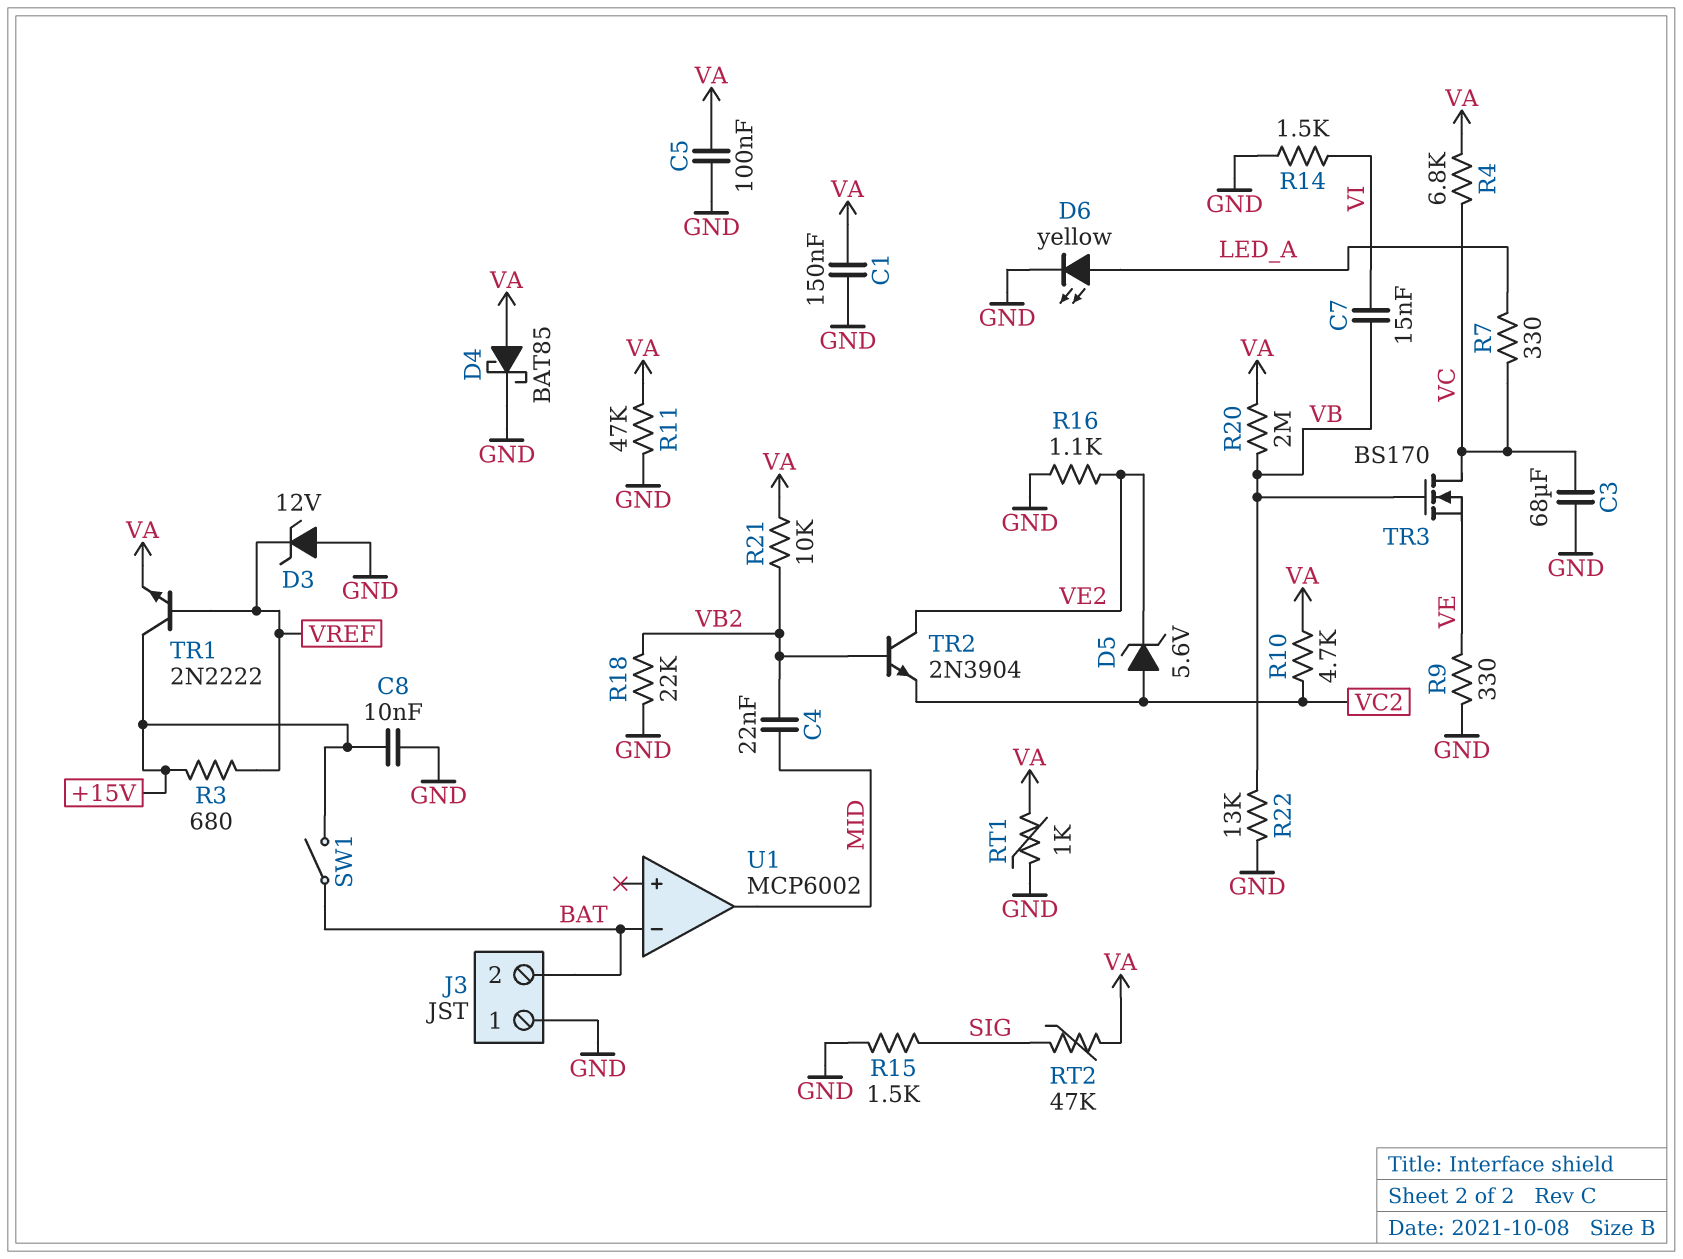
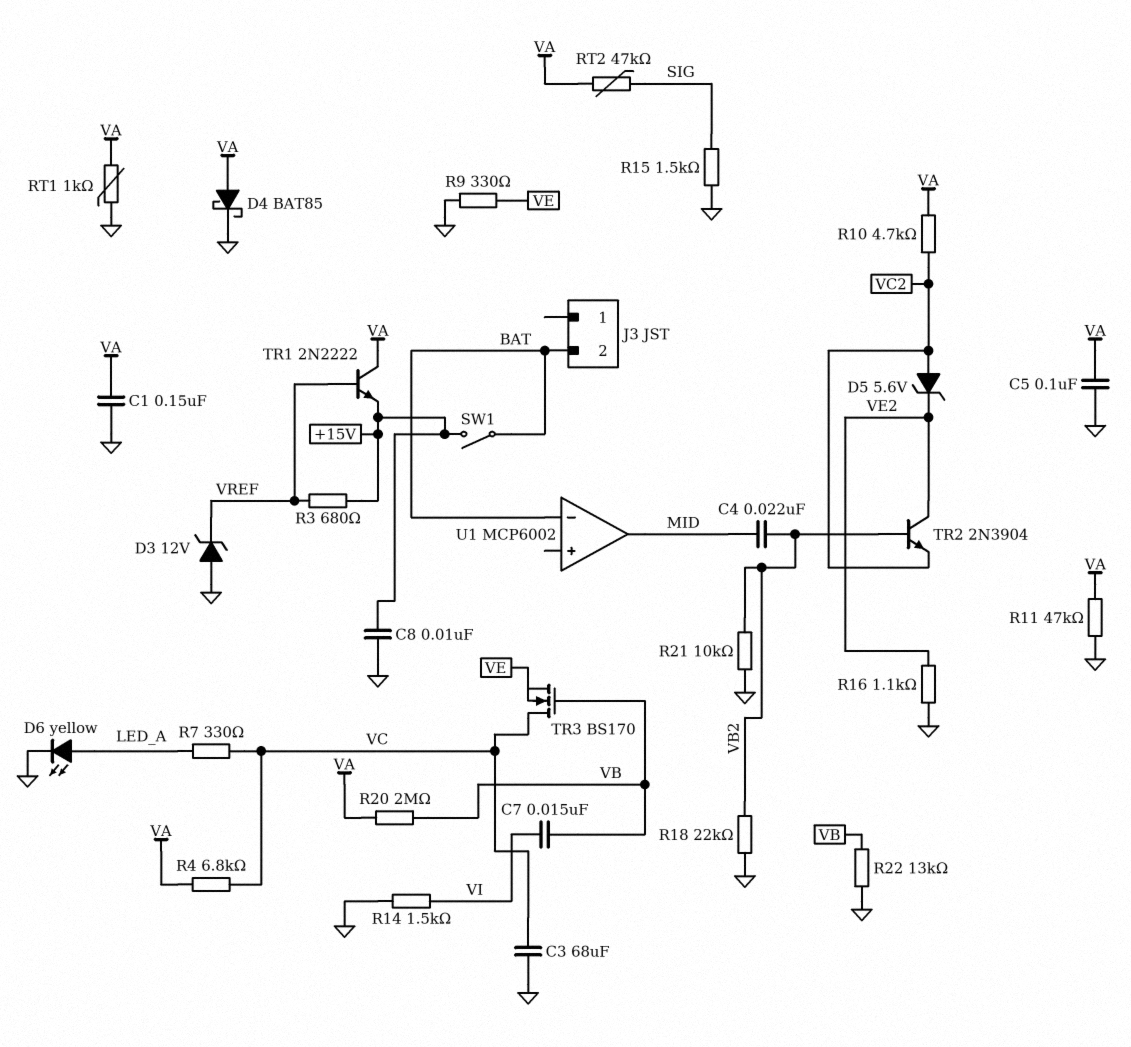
J3 pin 1: GND -> none
R21: 10k (VA, VB2) -> 10k (GND, VB2)
TR1: NPN 2N2222 (B VREF, C +15V, E VA) -> NPN 2N2222 (B VREF, C VA, E +15V)

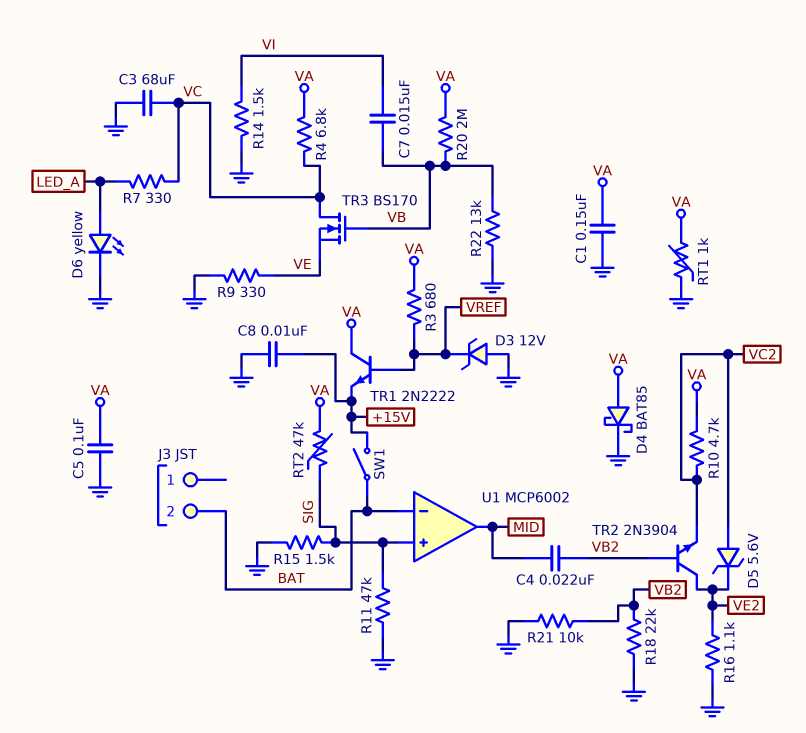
R3: 680 (+15V, VREF) -> 680 (VA, VREF)
R11: 47k (GND, VA) -> 47k (GND, SIG)
U1 pin in+: none -> SIG

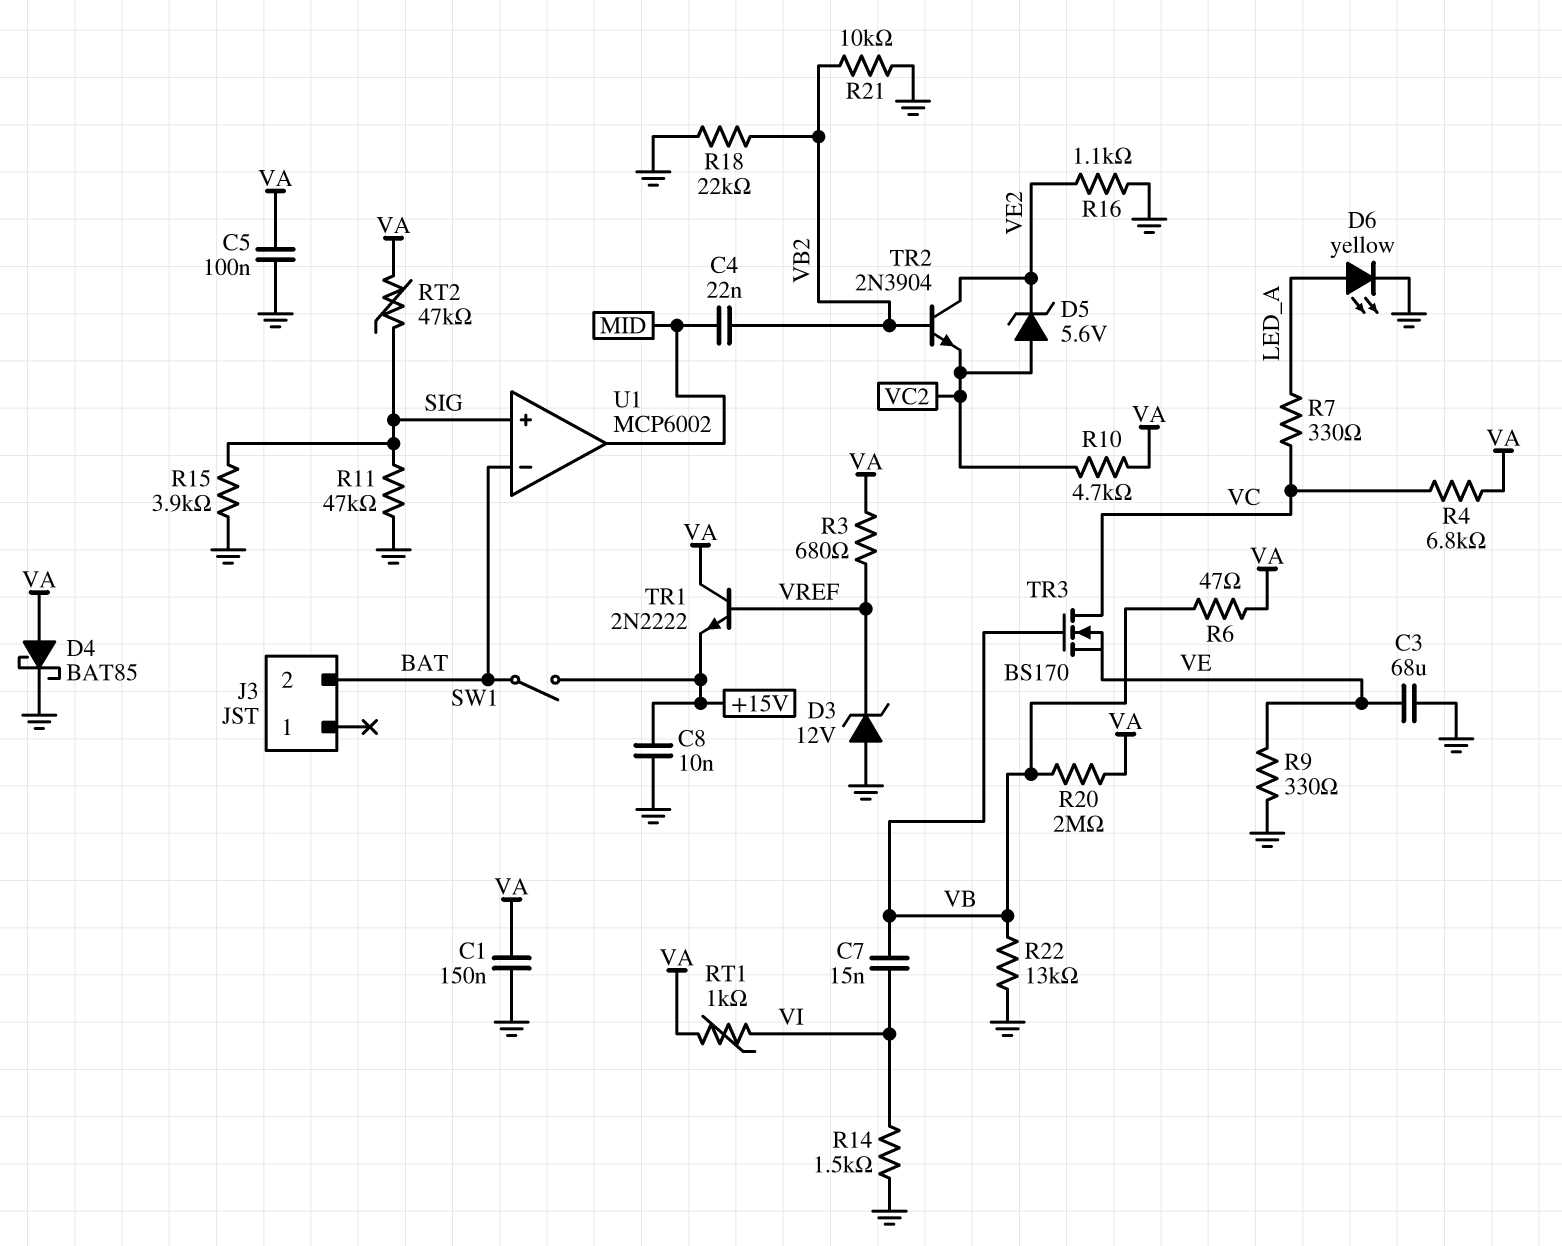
C3: 68uF (GND, VC) -> 68uF (GND, VE)
R6: none -> 47 (VA, VB)
R15: 1.5k (GND, SIG) -> 3.9k (GND, SIG)
RT1: 1k (GND, VA) -> 1k (VA, VI)

